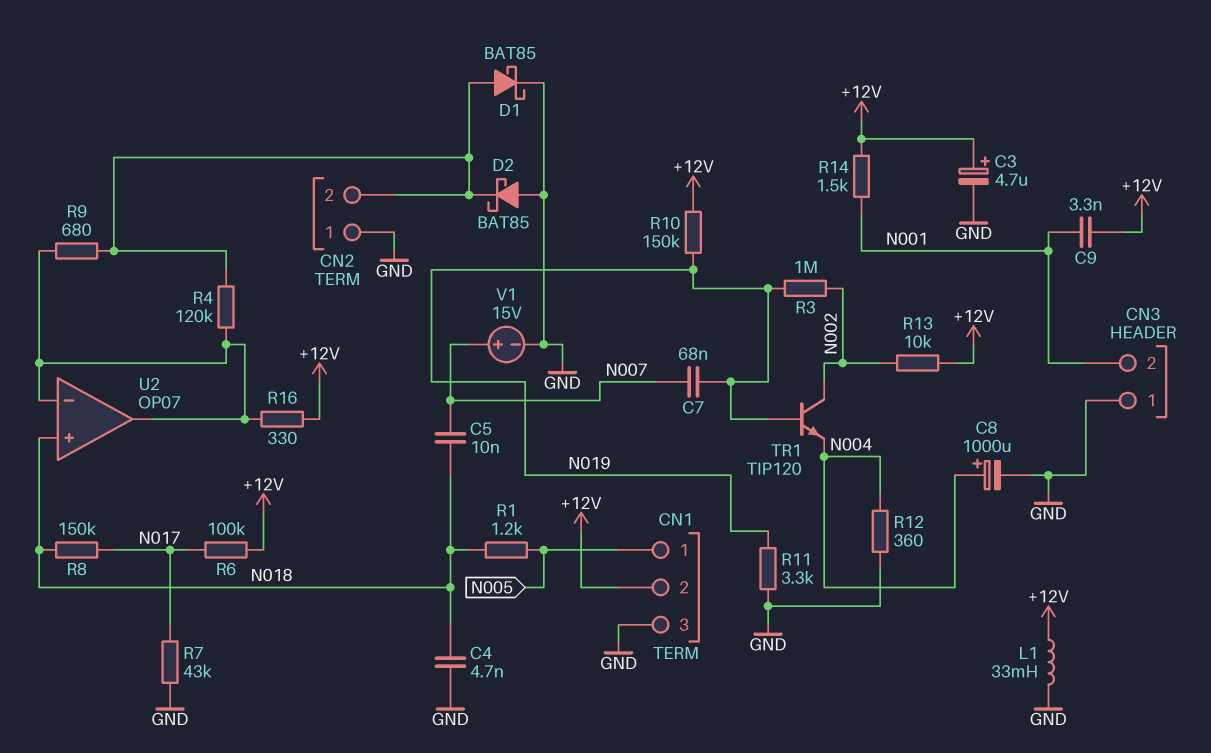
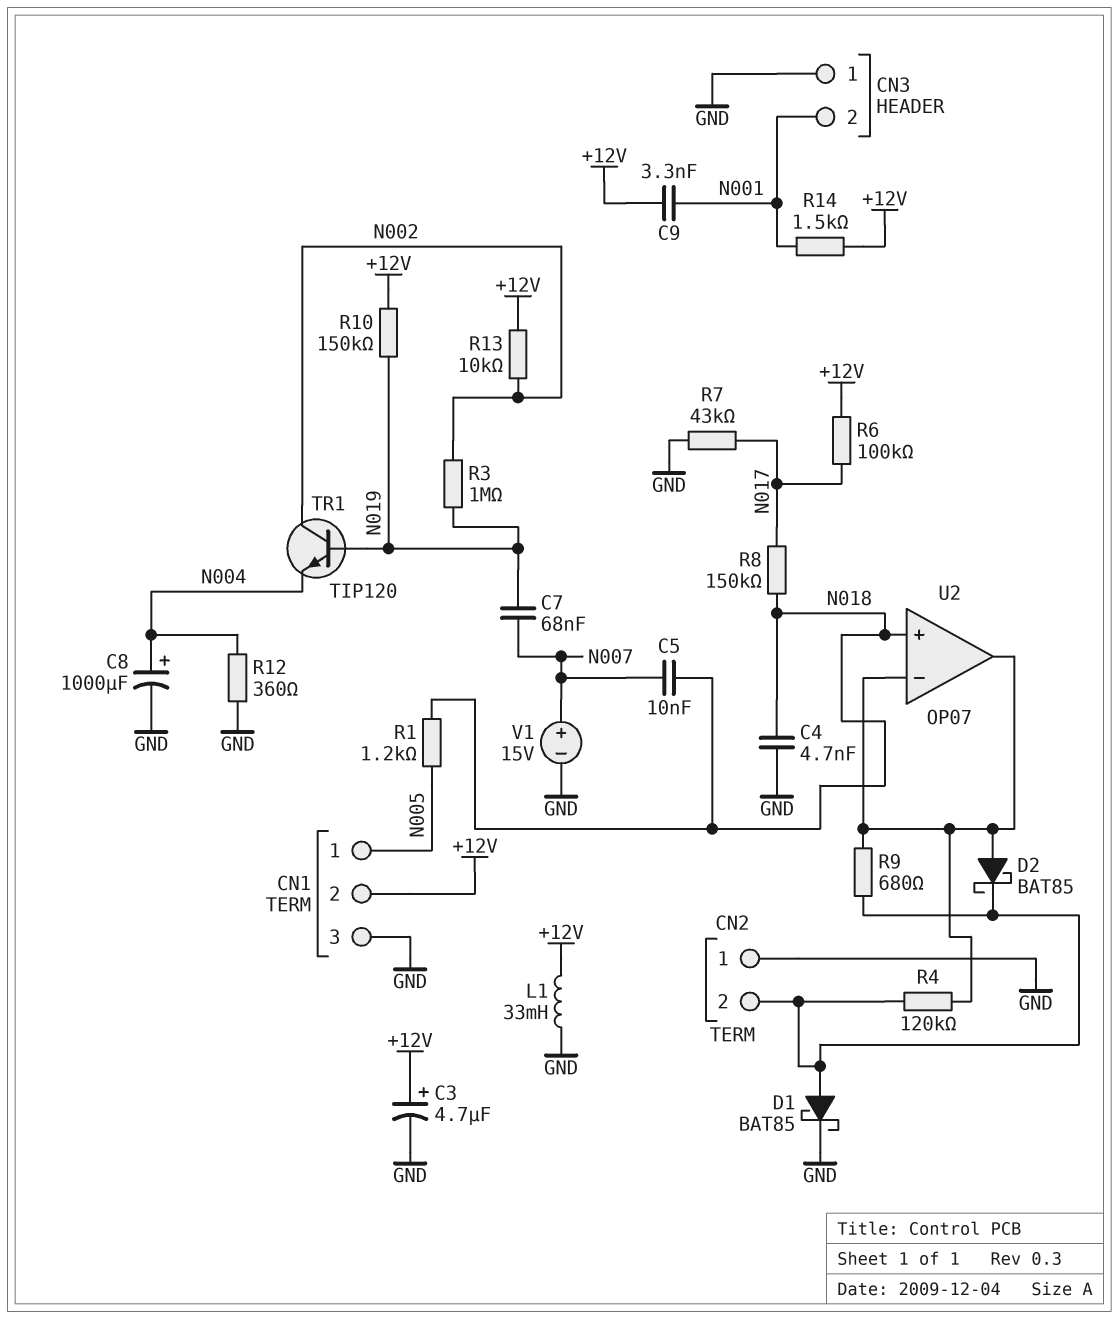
D2: schottky BAT85 (A GND, K CN2/2) -> schottky BAT85 (A U2/in-, K CN2/2)
R11: 3.3k (GND, N019) -> none
R16: 330 (+12V, U2/in-) -> none

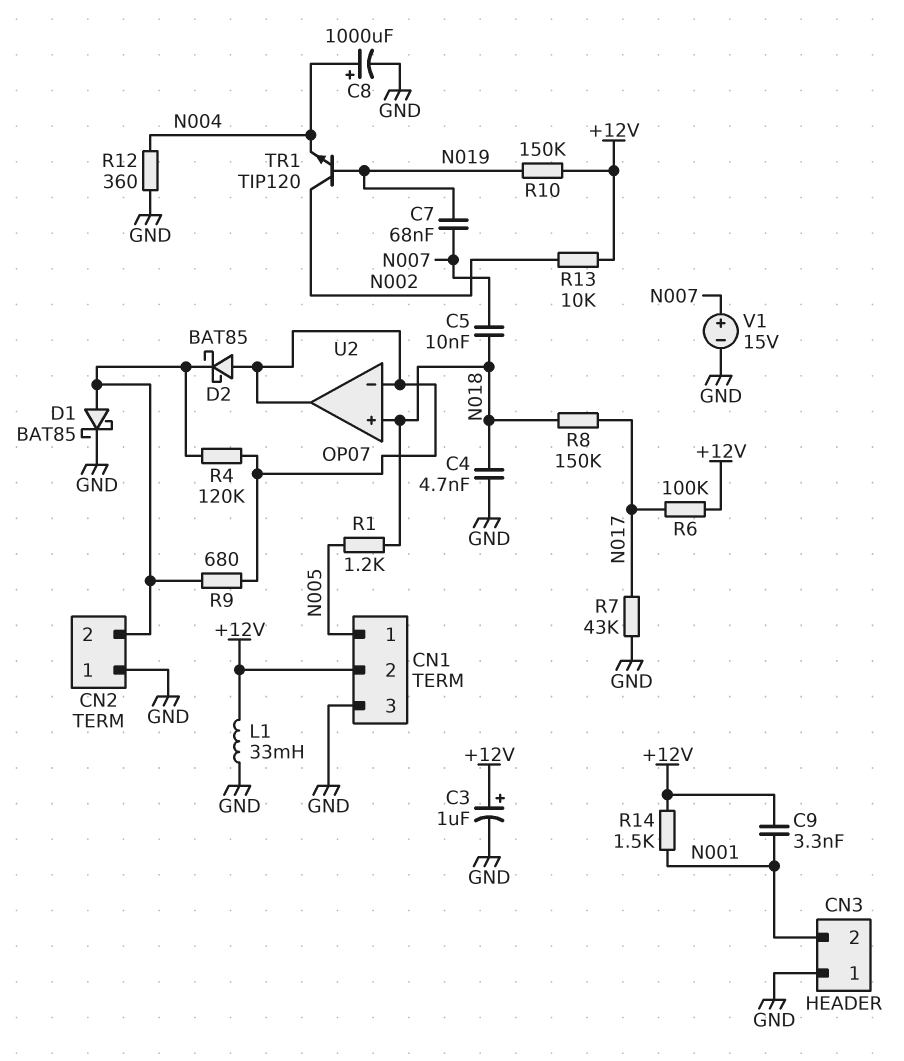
C3: 4.7uF (plus +12V, minus GND) -> 1uF (plus +12V, minus GND)
R3: 1M (N002, N019) -> none

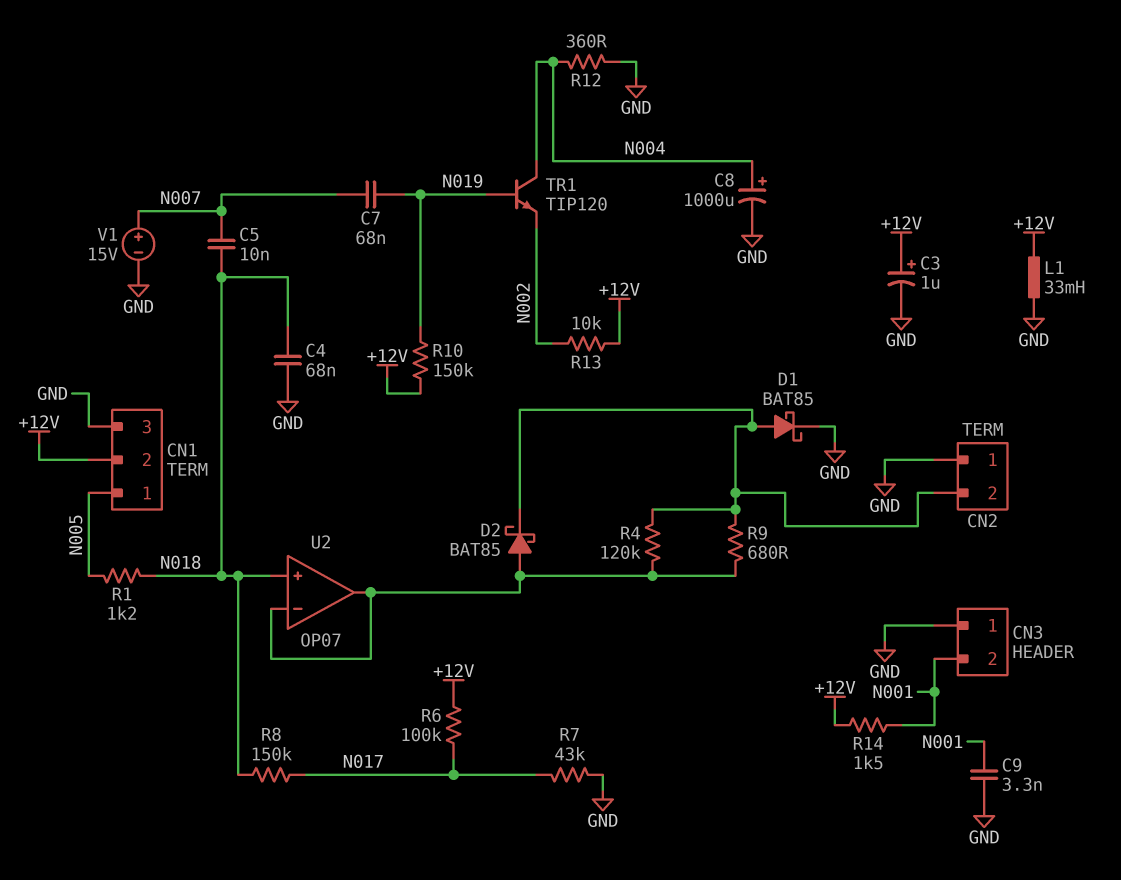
C4: 4.7nF (GND, N018) -> 68nF (GND, N018)
C9: 3.3nF (+12V, N001) -> 3.3nF (GND, N001)
TR1: NPN TIP120 (B N019, C N002, E N004) -> NPN TIP120 (B N019, C N004, E N002)

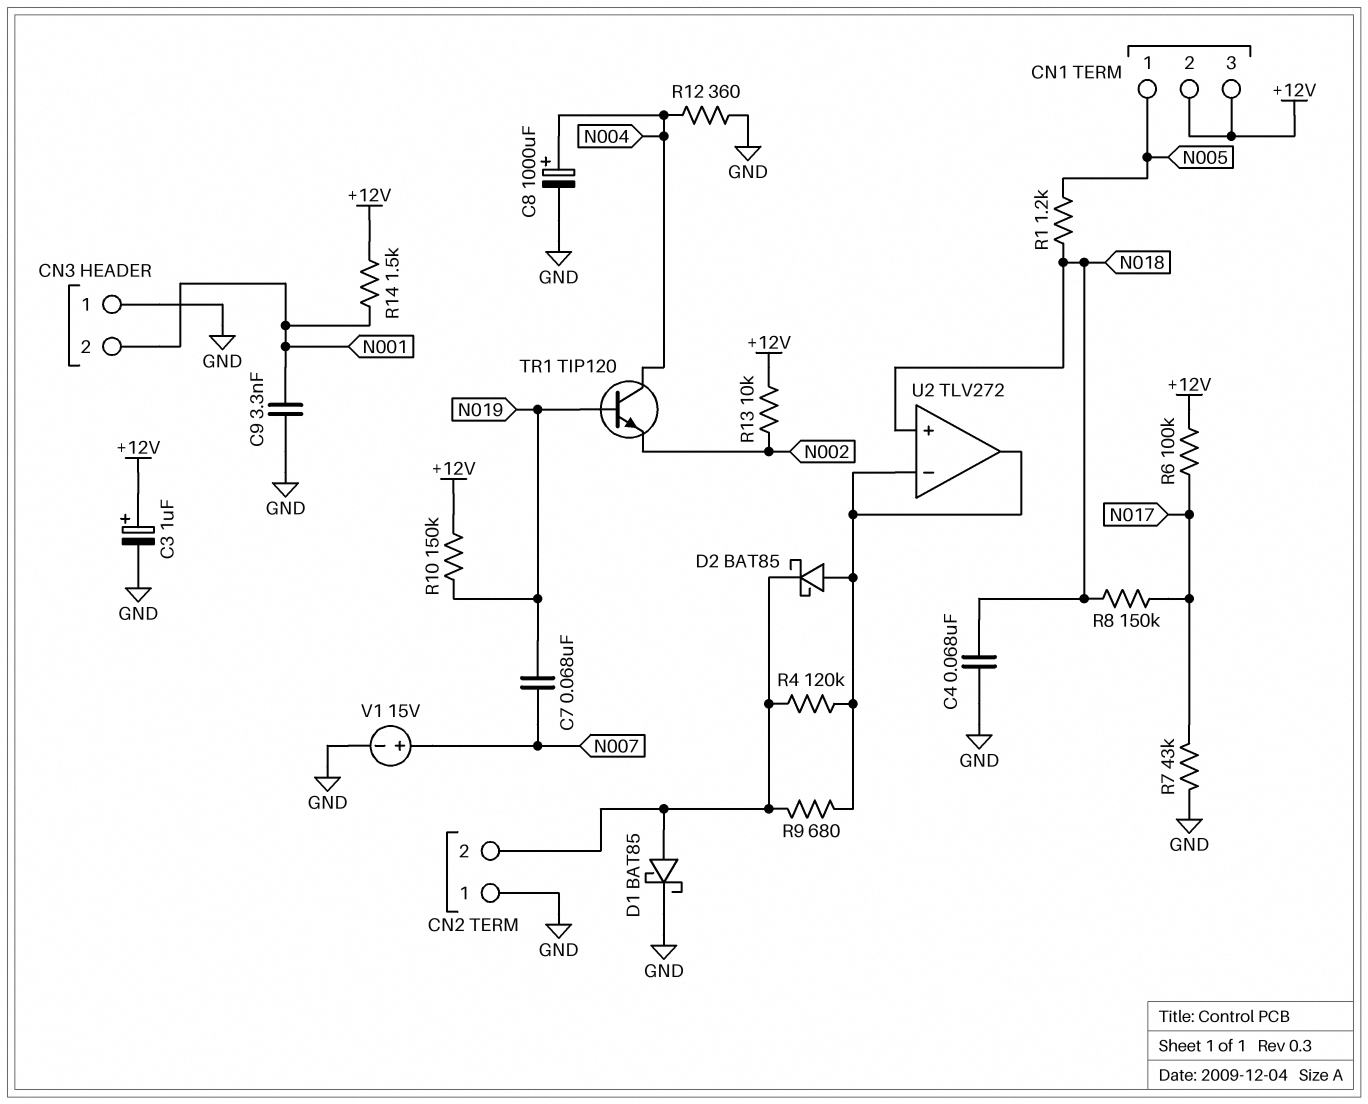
C5: 10nF (N007, N018) -> none
CN1 pin 3: GND -> +12V
L1: 33mH (+12V, GND) -> none
U2: OP07 -> TLV272

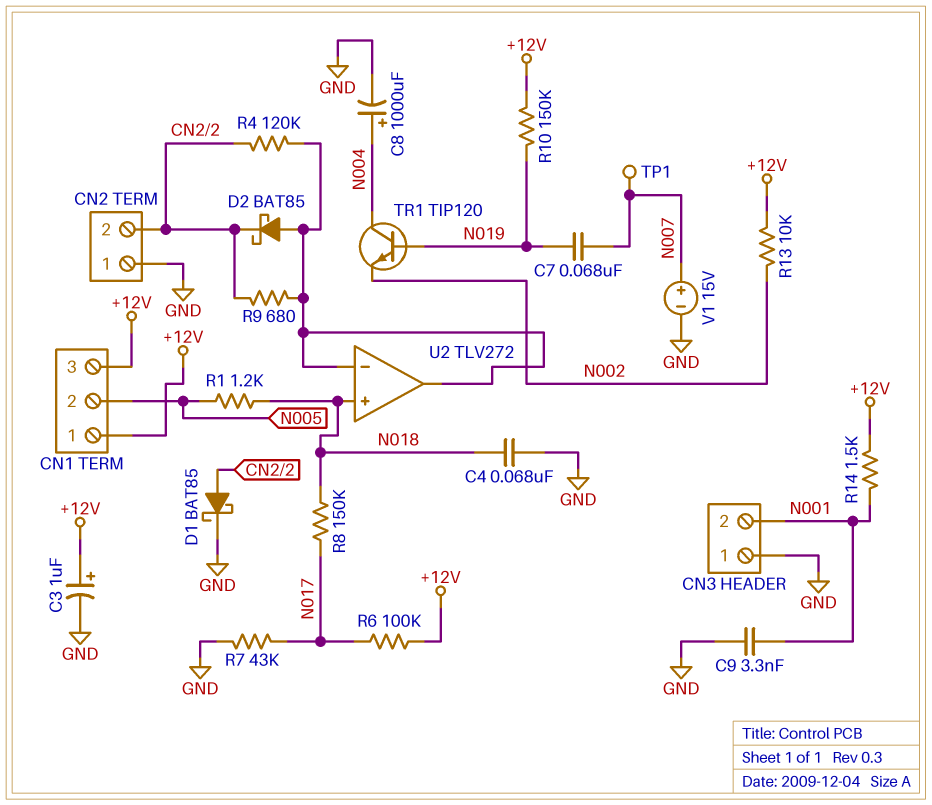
CN1 pin 1: N005 -> +12V
CN1 pin 2: +12V -> N005
R12: 360 (GND, N004) -> none
TP1: none -> test point (N007)

